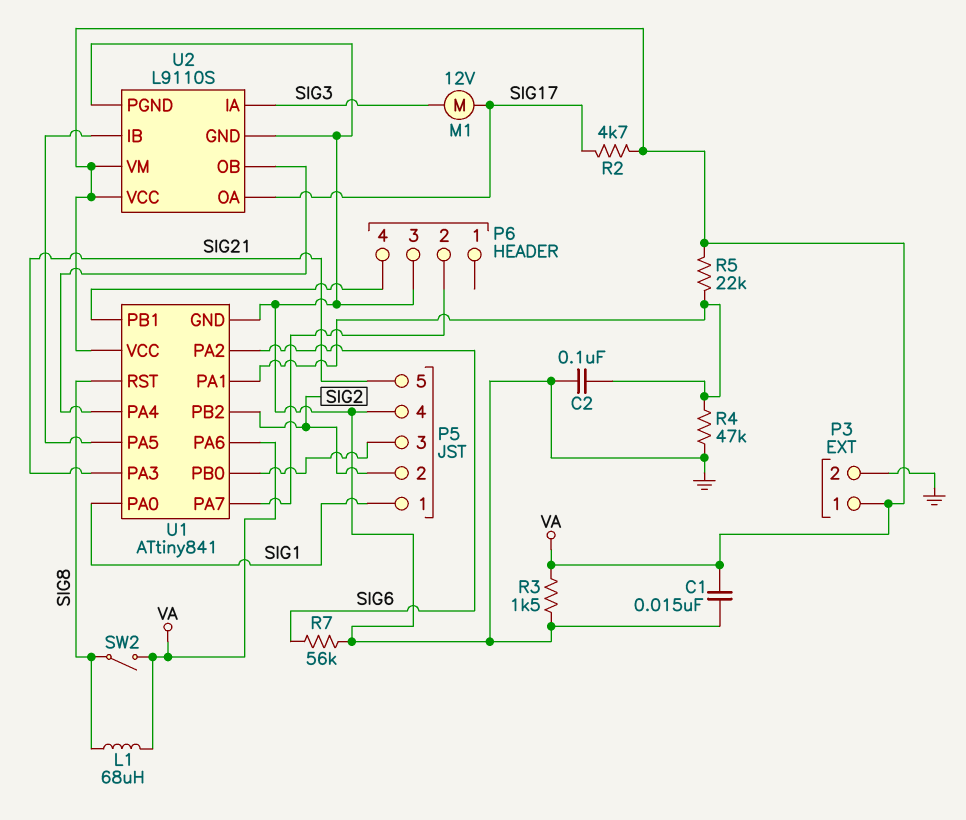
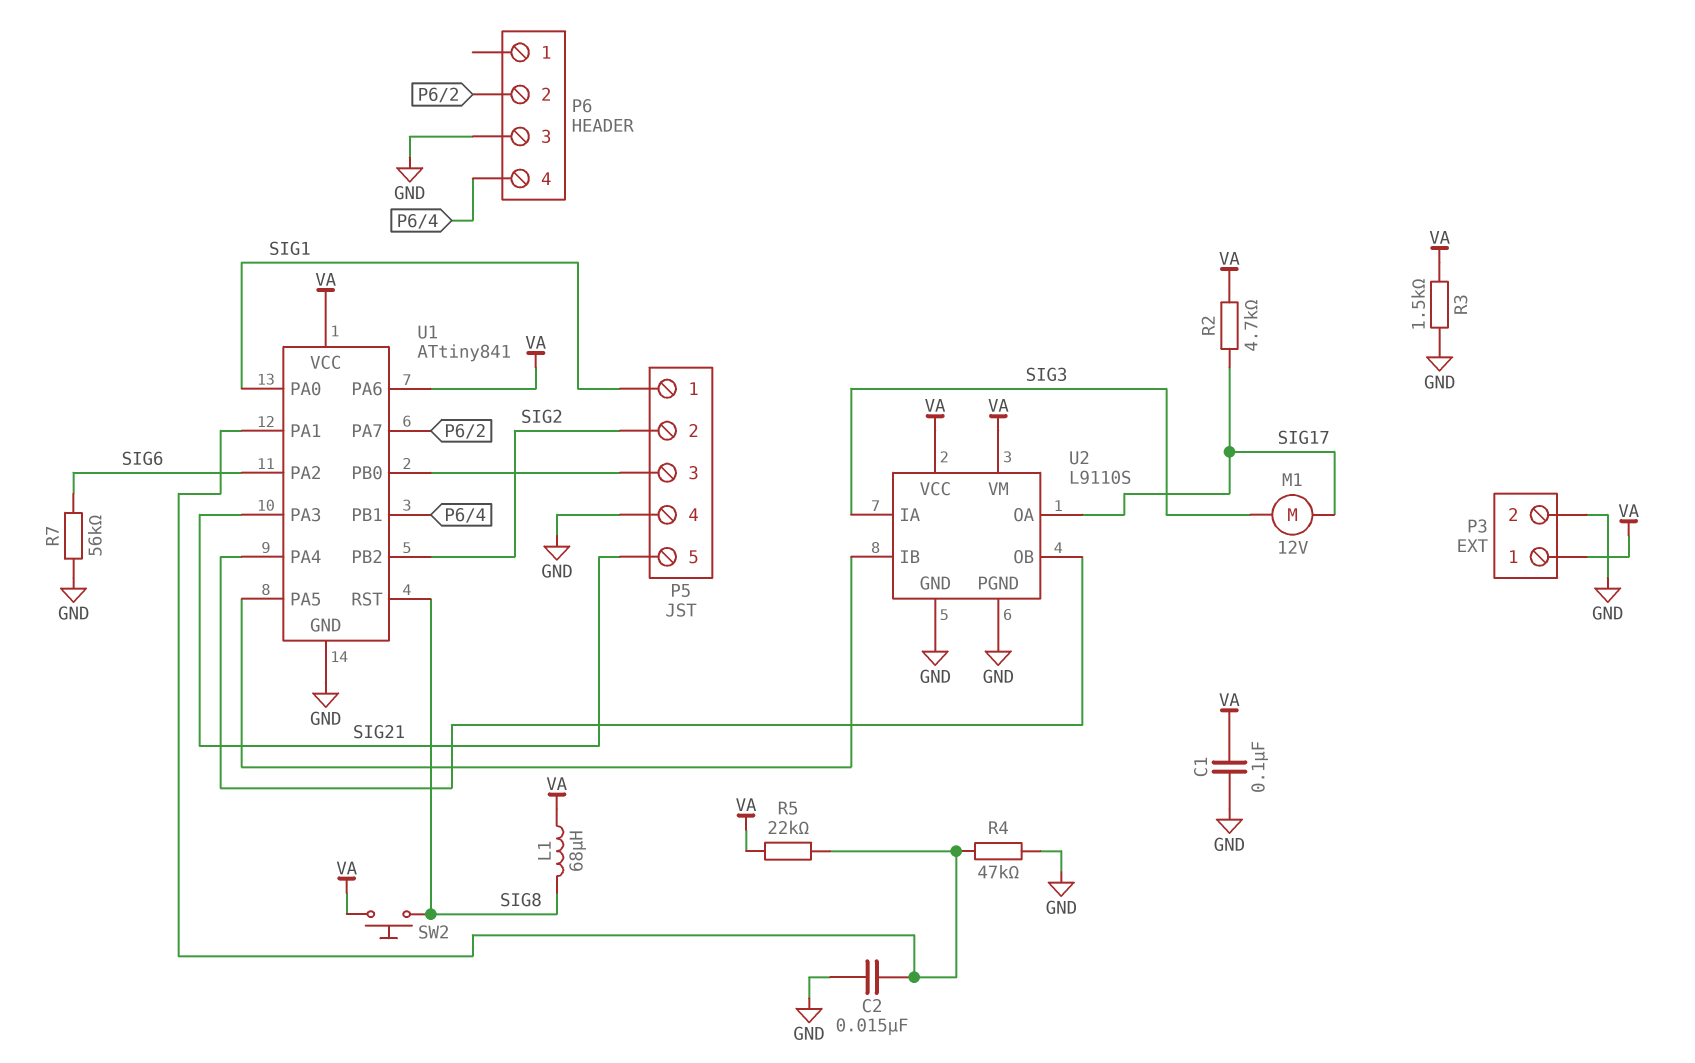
C1: 15nF (GND, VA) -> 100nF (GND, VA)
C2: 100nF (GND, U1/PA1) -> 15nF (GND, U1/PA1)
SW2: switch (SIG8, VA) -> button (SIG8, VA)

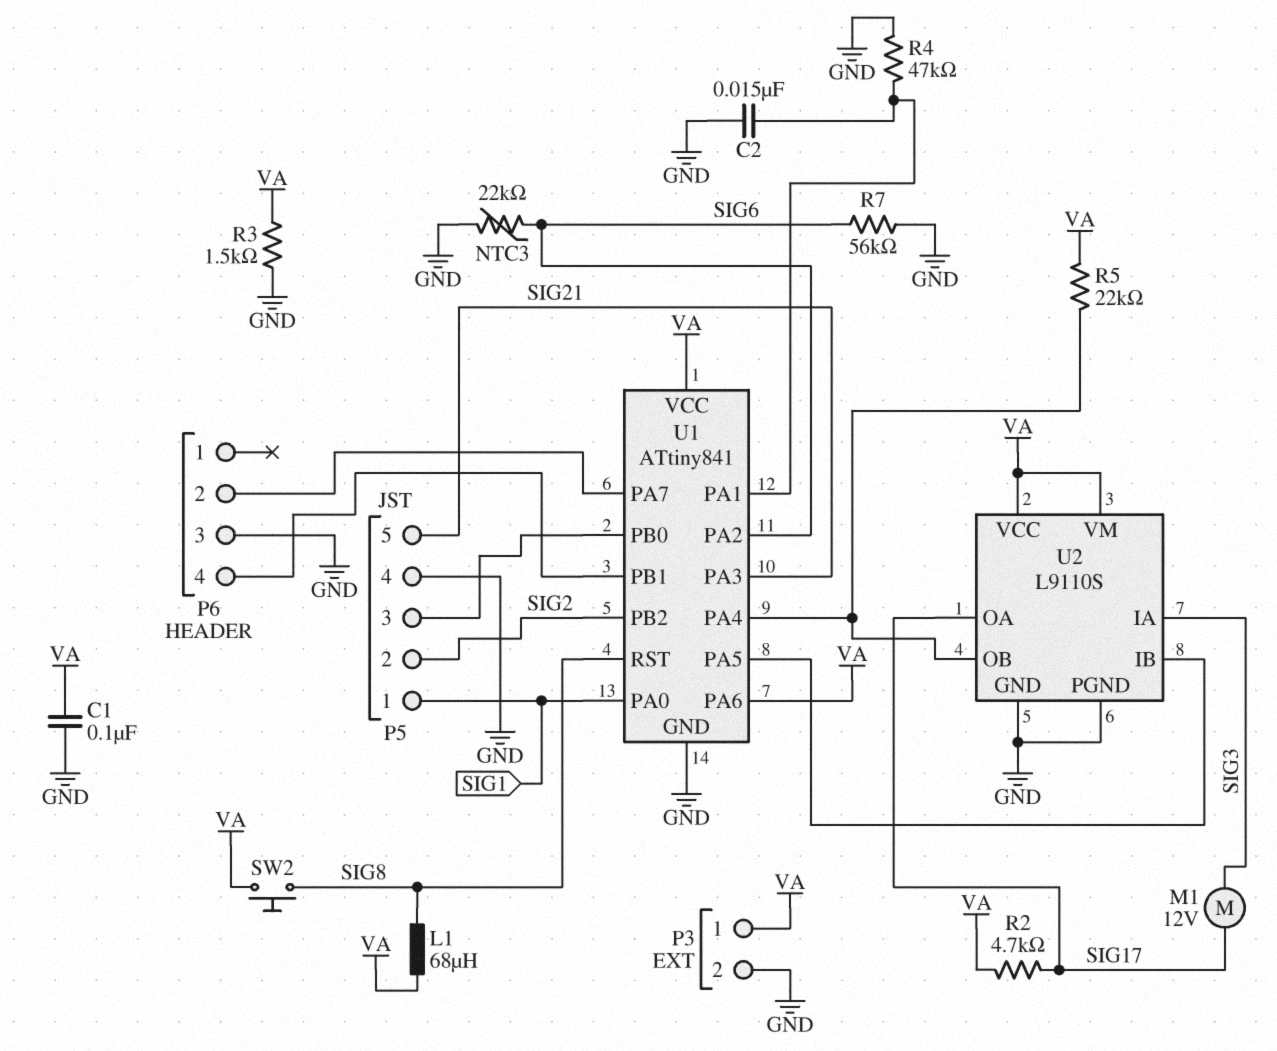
NTC3: none -> 22k (GND, SIG6)
R5: 22k (U1/PA1, VA) -> 22k (U1/PA4, VA)

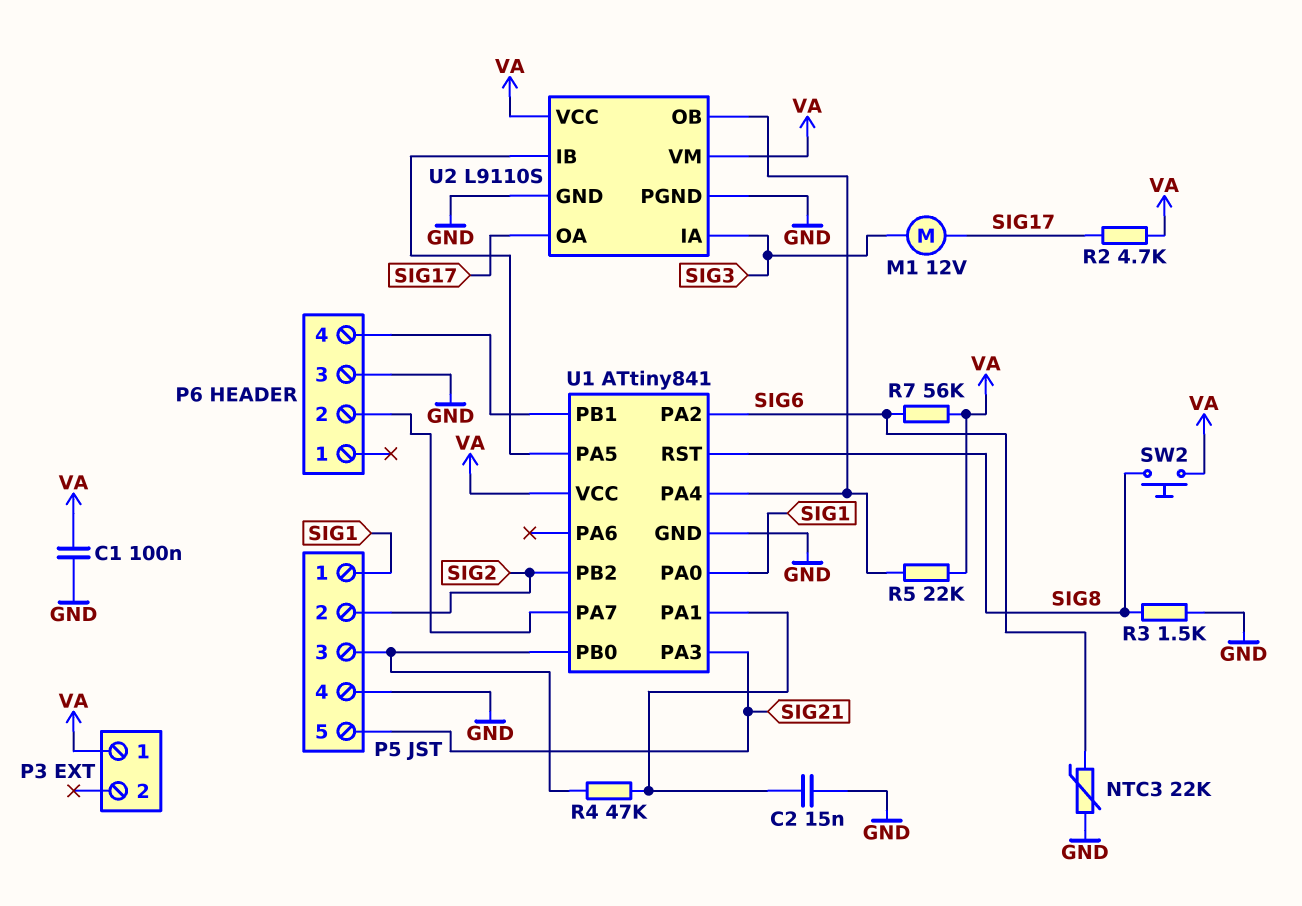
L1: 68uH (SIG8, VA) -> none
P3 pin 2: GND -> none
R3: 1.5k (GND, VA) -> 1.5k (GND, SIG8)
R4: 47k (GND, U1/PA1) -> 47k (P5/3, U1/PA1)
R7: 56k (GND, SIG6) -> 56k (SIG6, VA)
U1 pin PA6: VA -> none

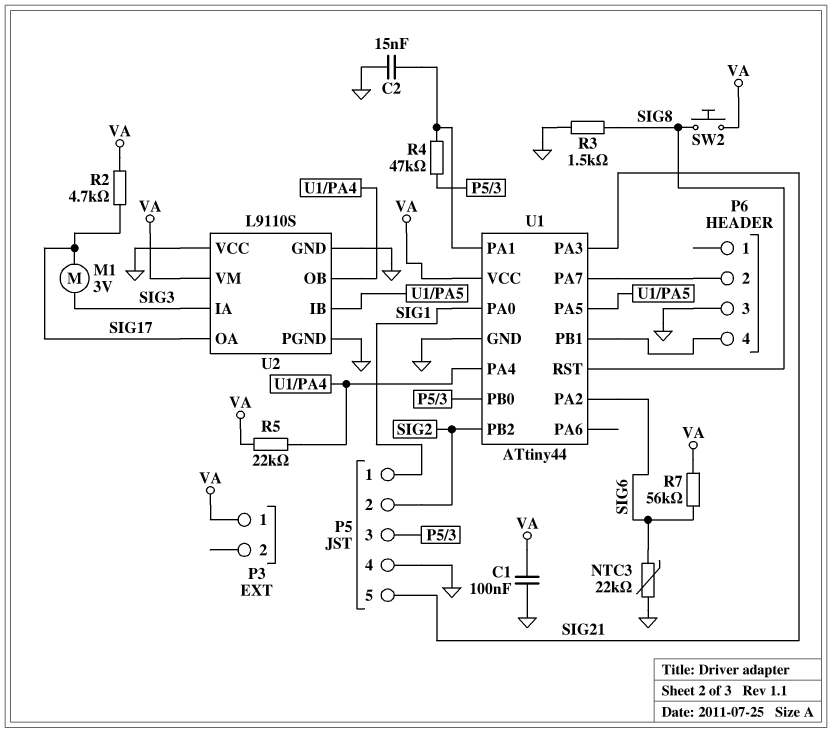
M1: motor 12V (SIG3, SIG17) -> motor 3V (SIG3, SIG17)
U1: ATtiny841 -> ATtiny44
U2 pin VCC: VA -> GND

